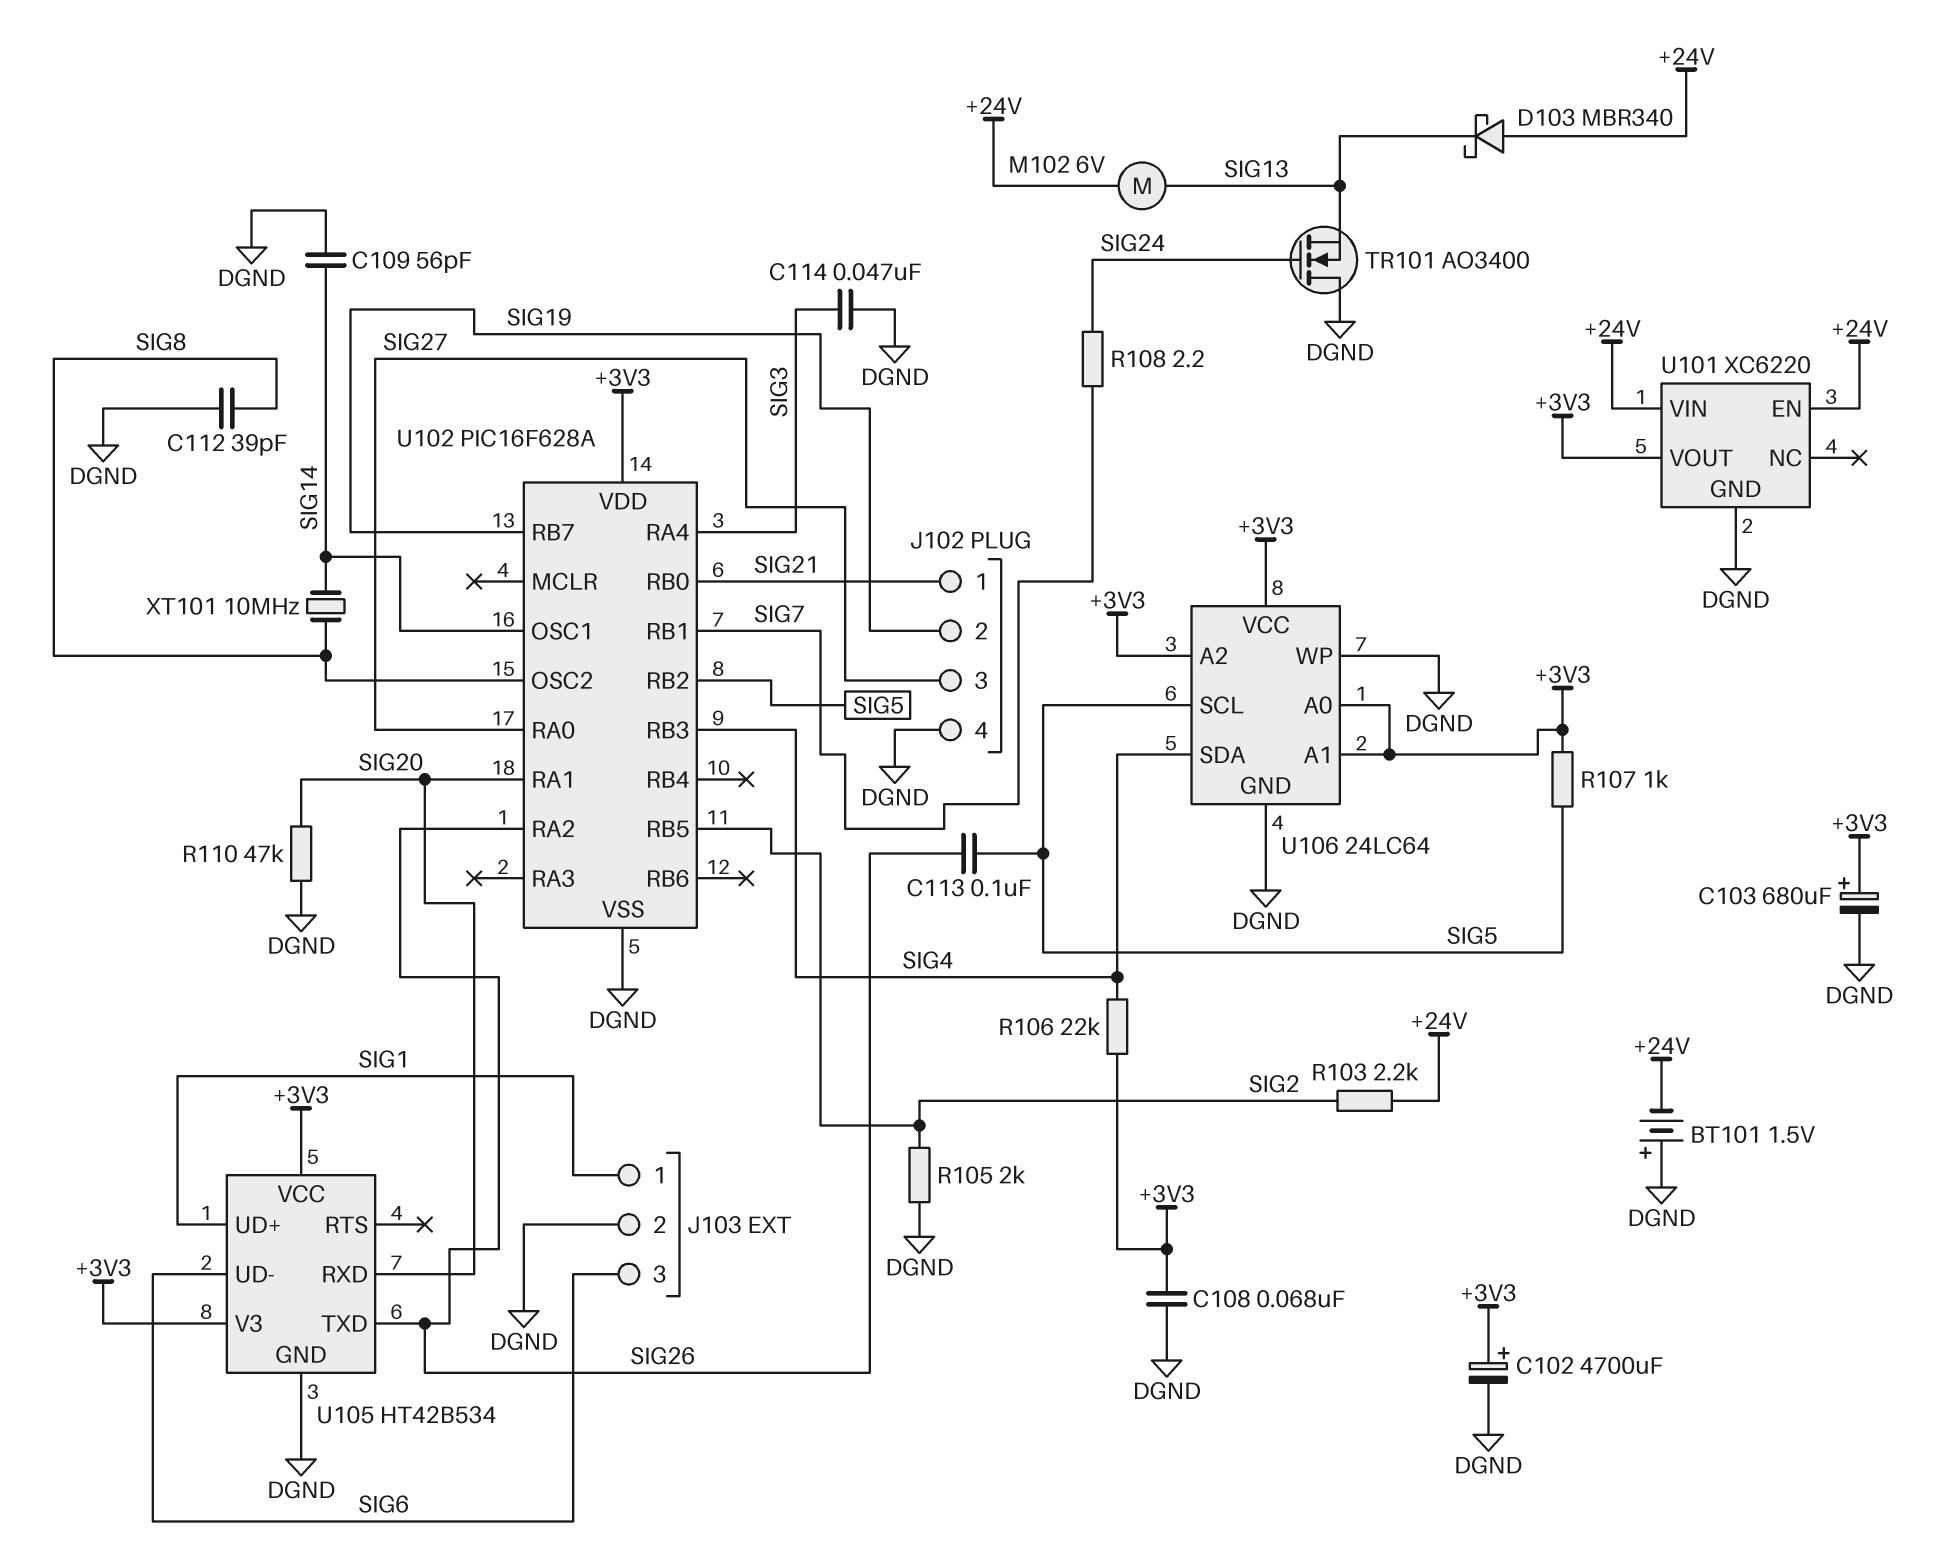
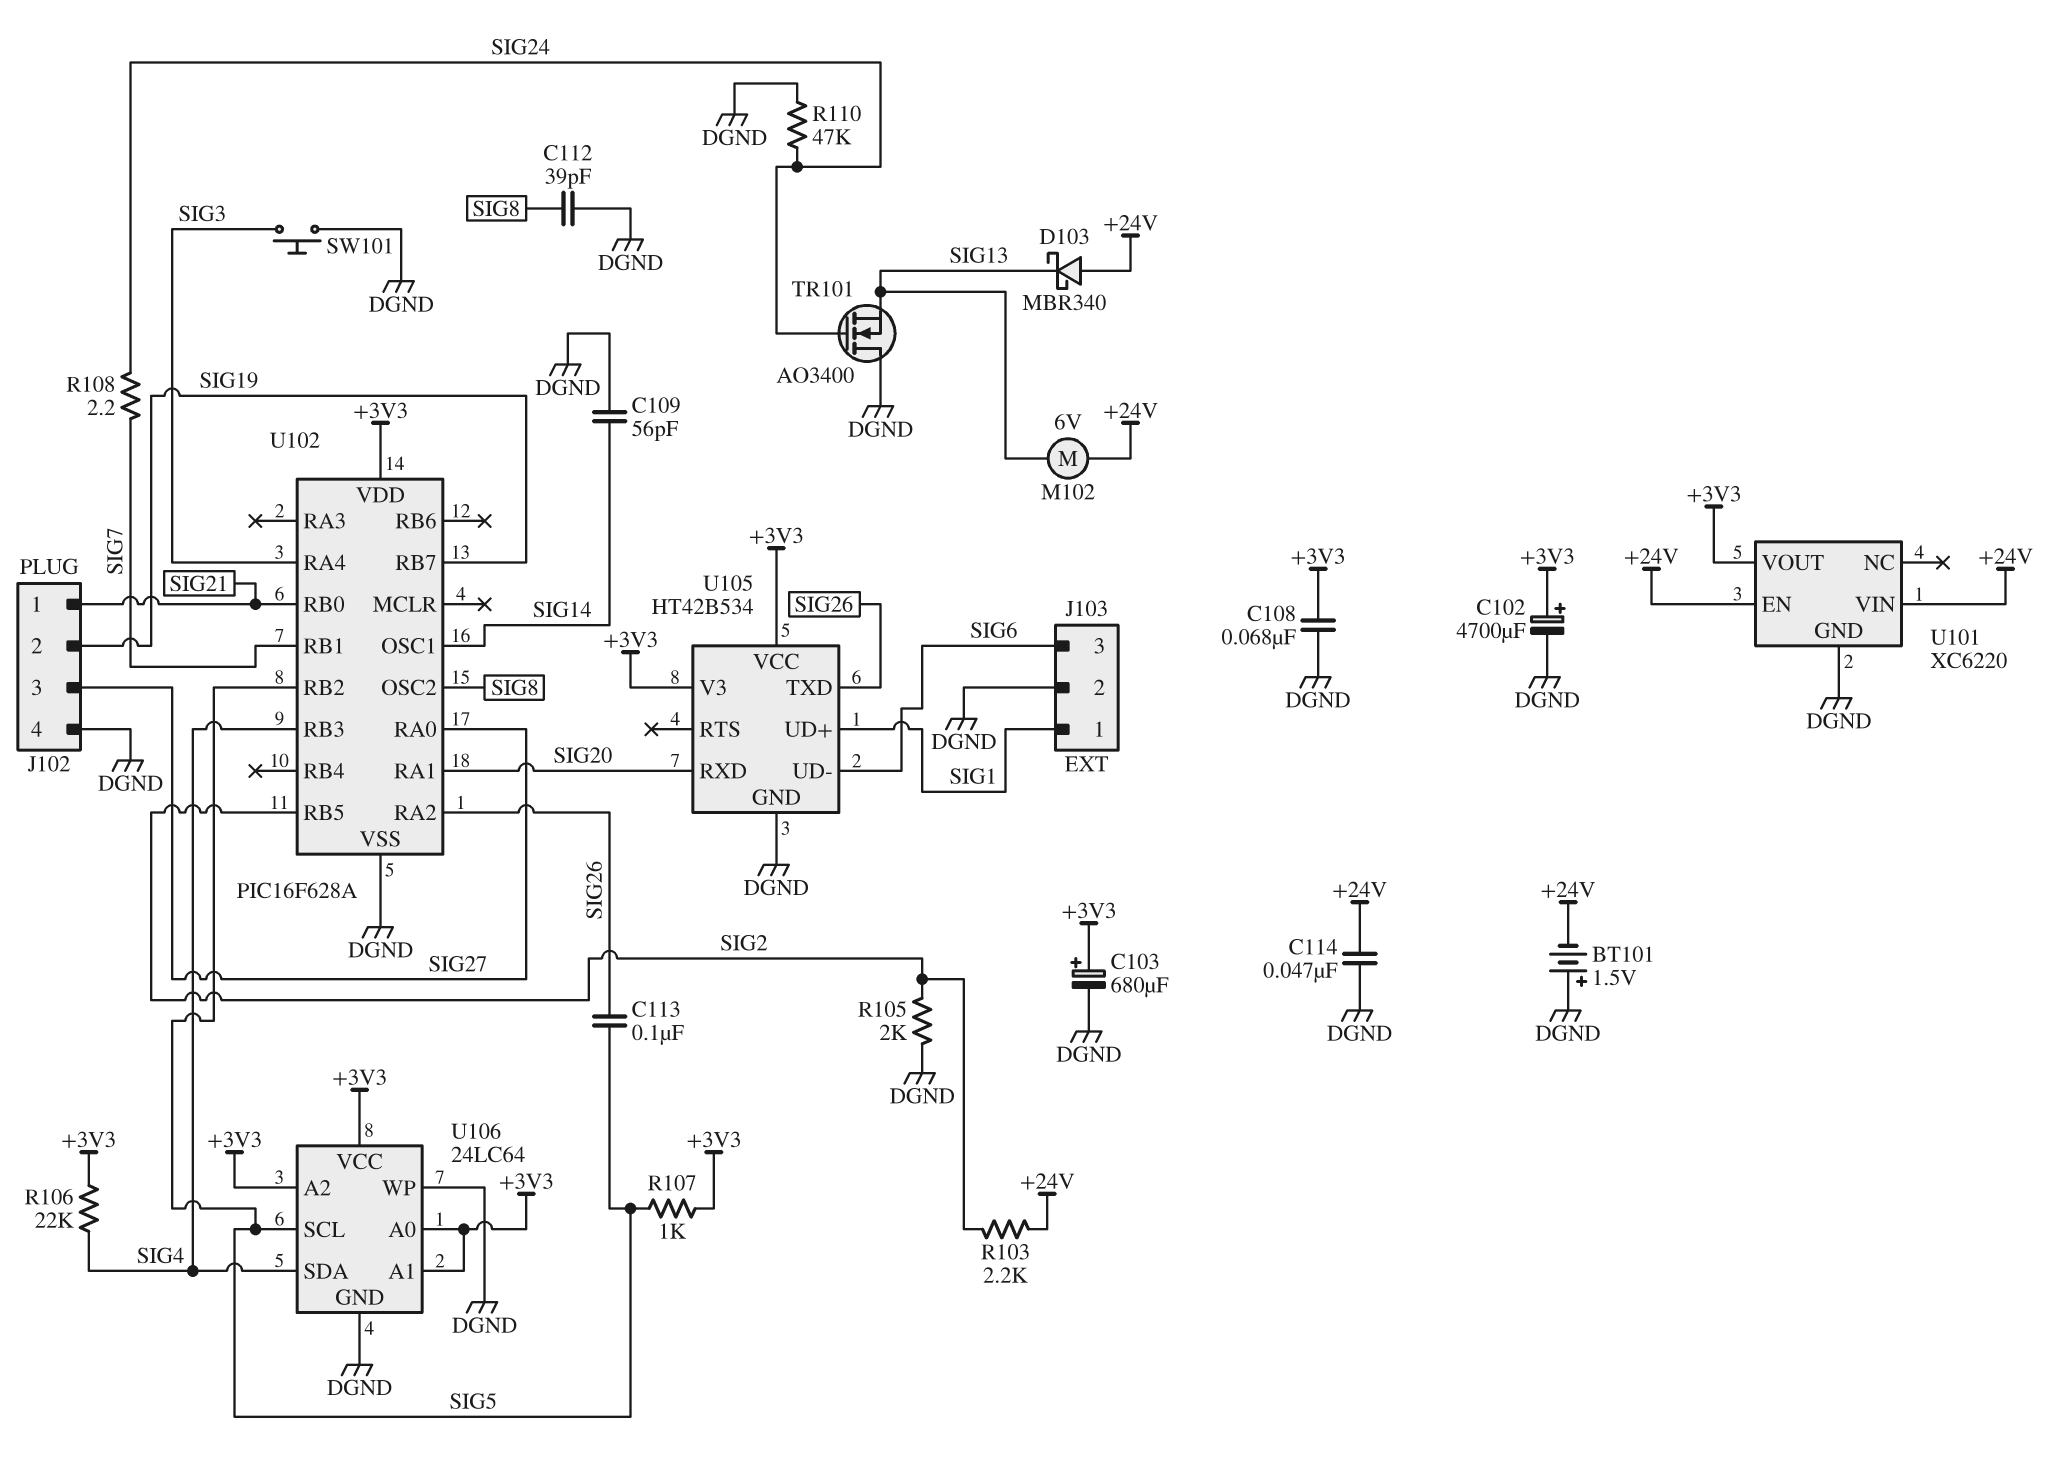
C114: 47nF (DGND, SIG3) -> 47nF (+24V, DGND)
R110: 47k (DGND, SIG20) -> 47k (DGND, SIG24)
SW101: none -> button (DGND, SIG3)
XT101: 10MHz (SIG8, SIG14) -> none

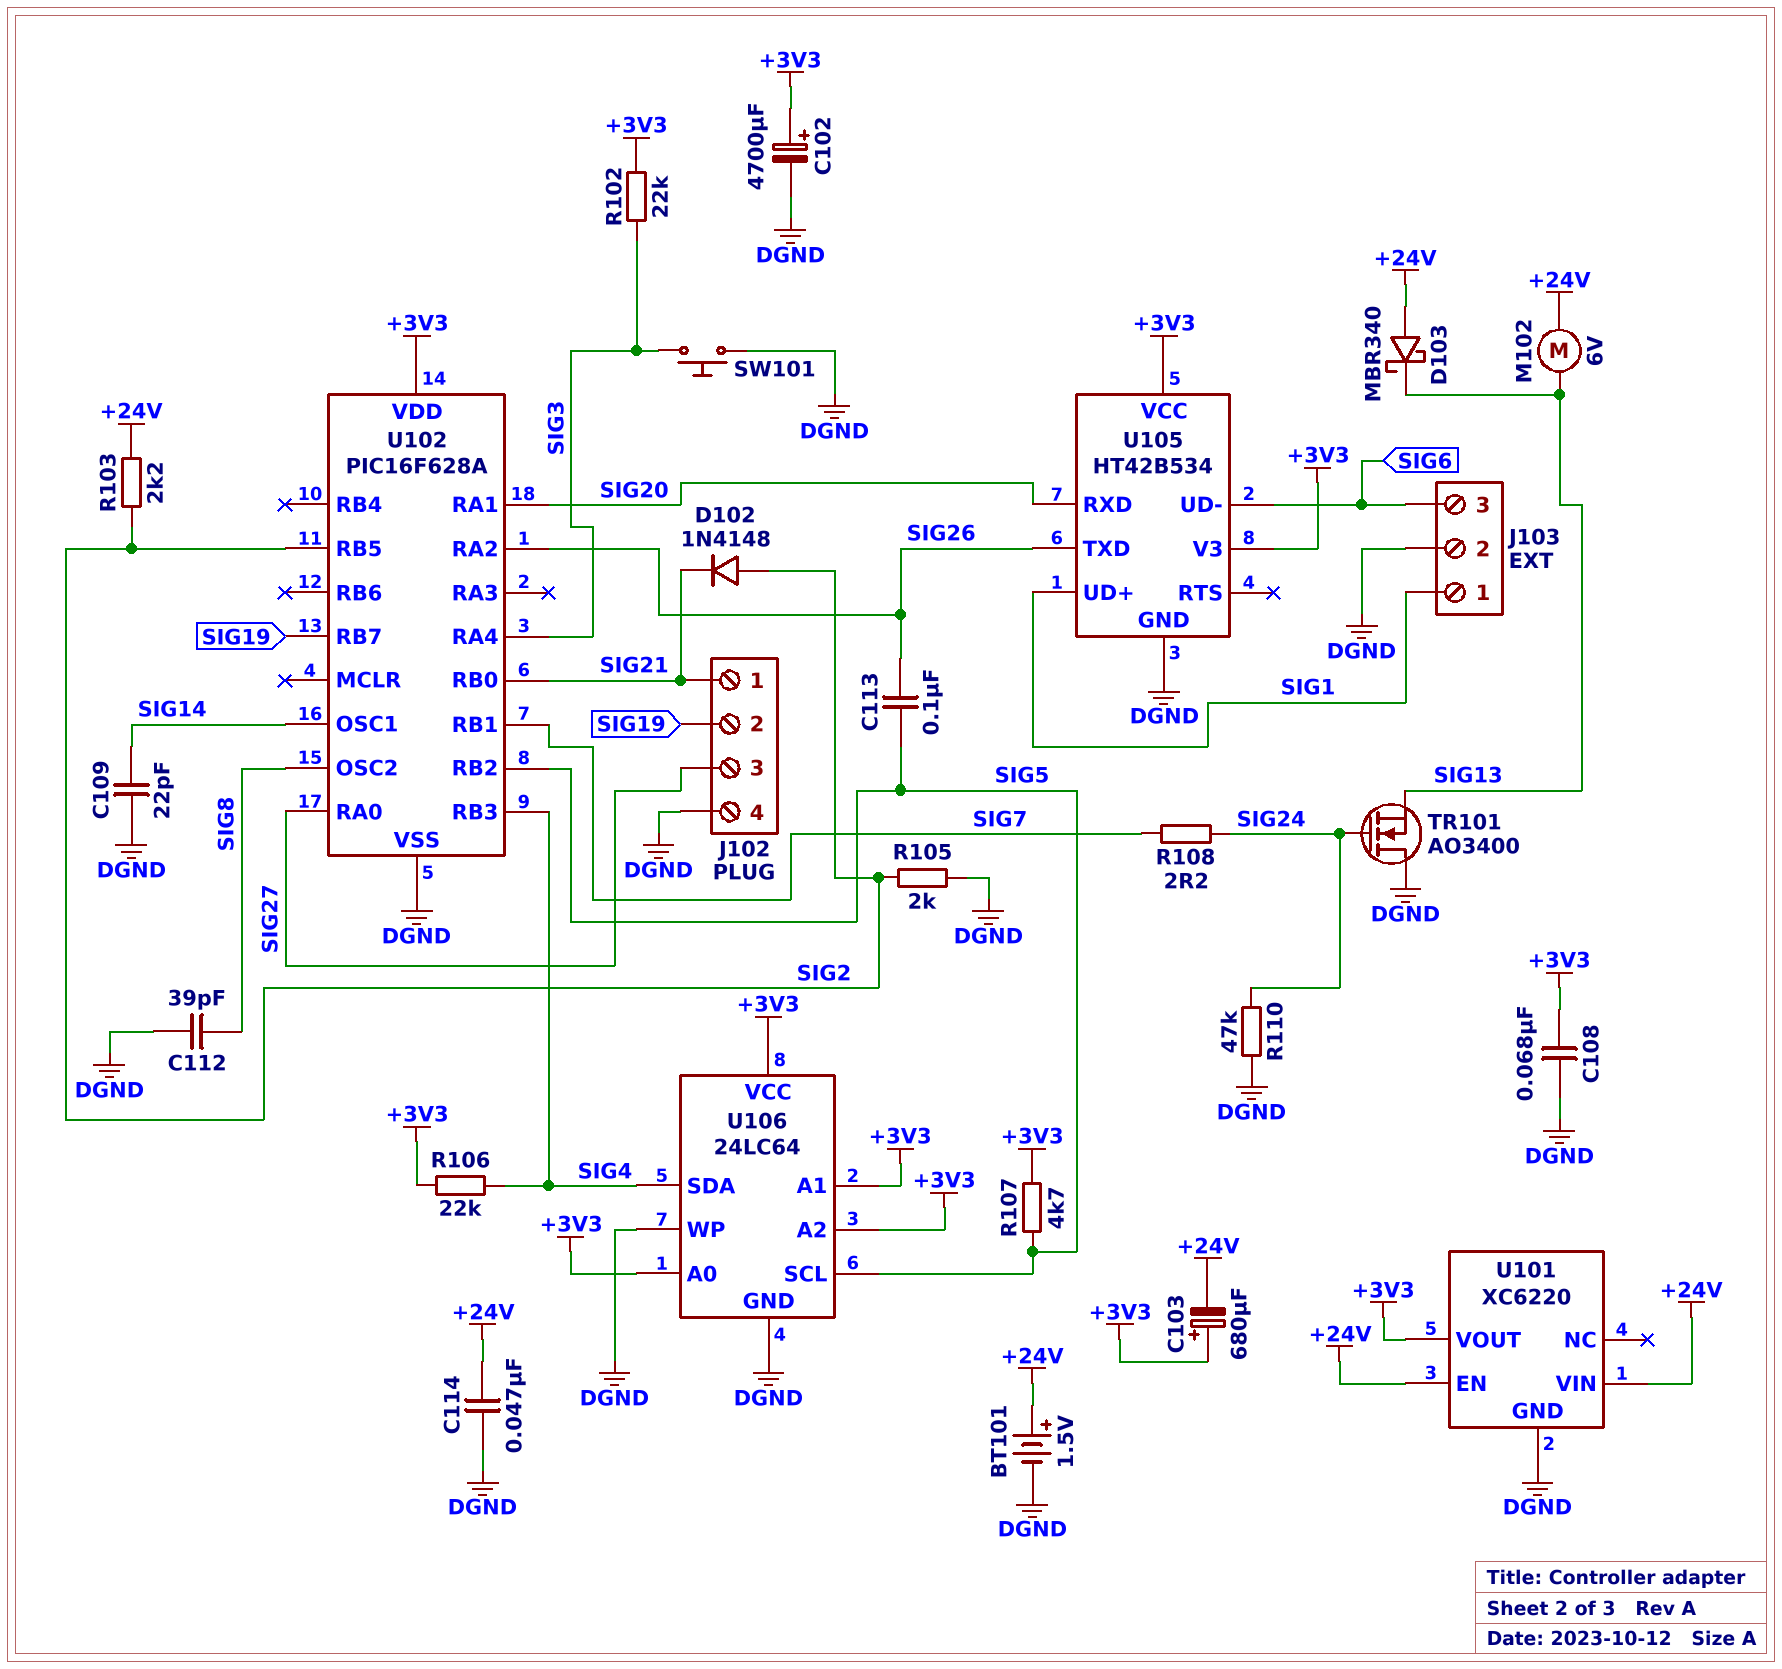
BT101: 1.5V (plus DGND, minus +24V) -> 1.5V (plus +24V, minus DGND)
C103: 680uF (plus +3V3, minus DGND) -> 680uF (plus +3V3, minus +24V)
C109: 56pF (DGND, SIG14) -> 22pF (DGND, SIG14)
D102: none -> diode 1N4148 (A SIG2, K SIG21)
R102: none -> 22k (+3V3, SIG3)
R107: 1k (+3V3, SIG5) -> 4.7k (+3V3, SIG5)

